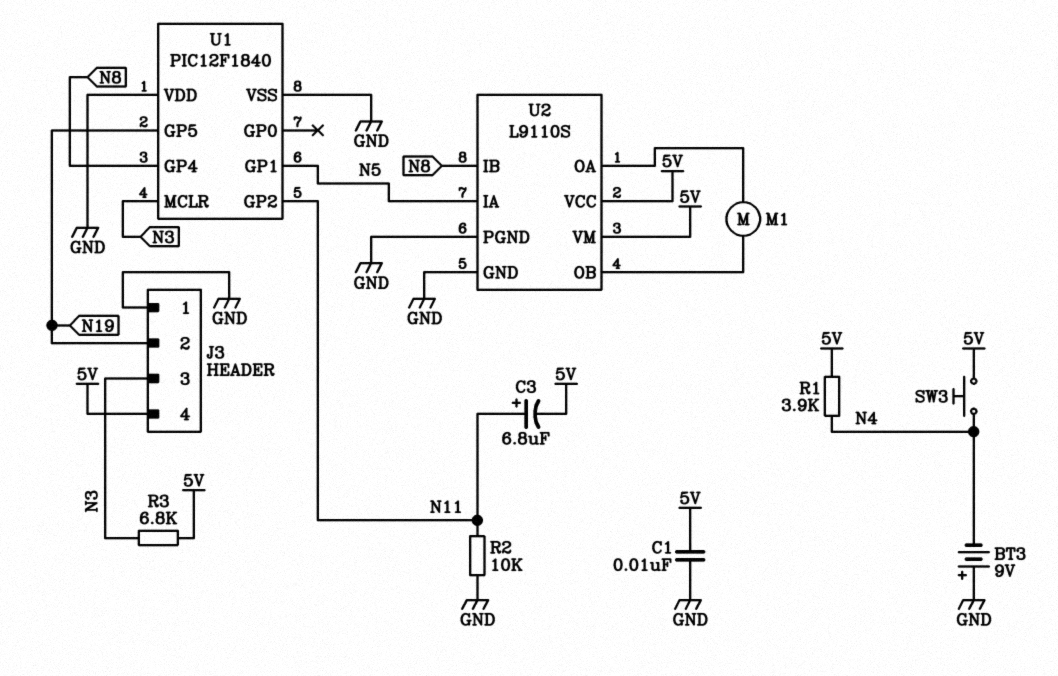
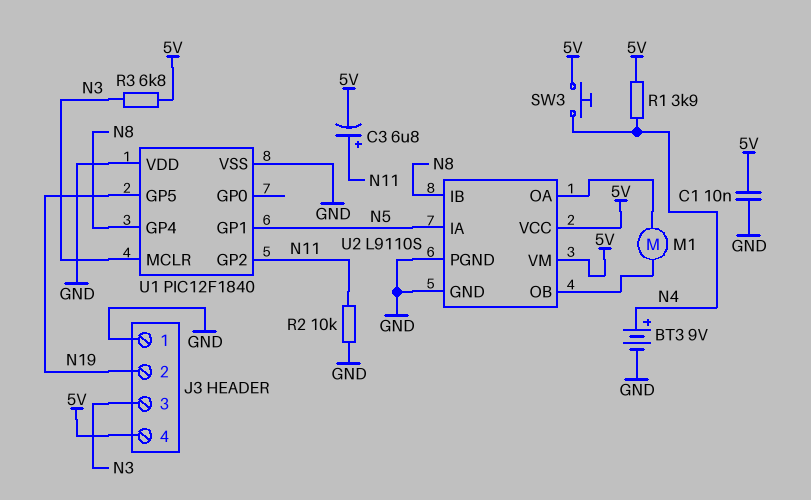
BT3: 9V (plus GND, minus N4) -> 9V (plus N4, minus GND)

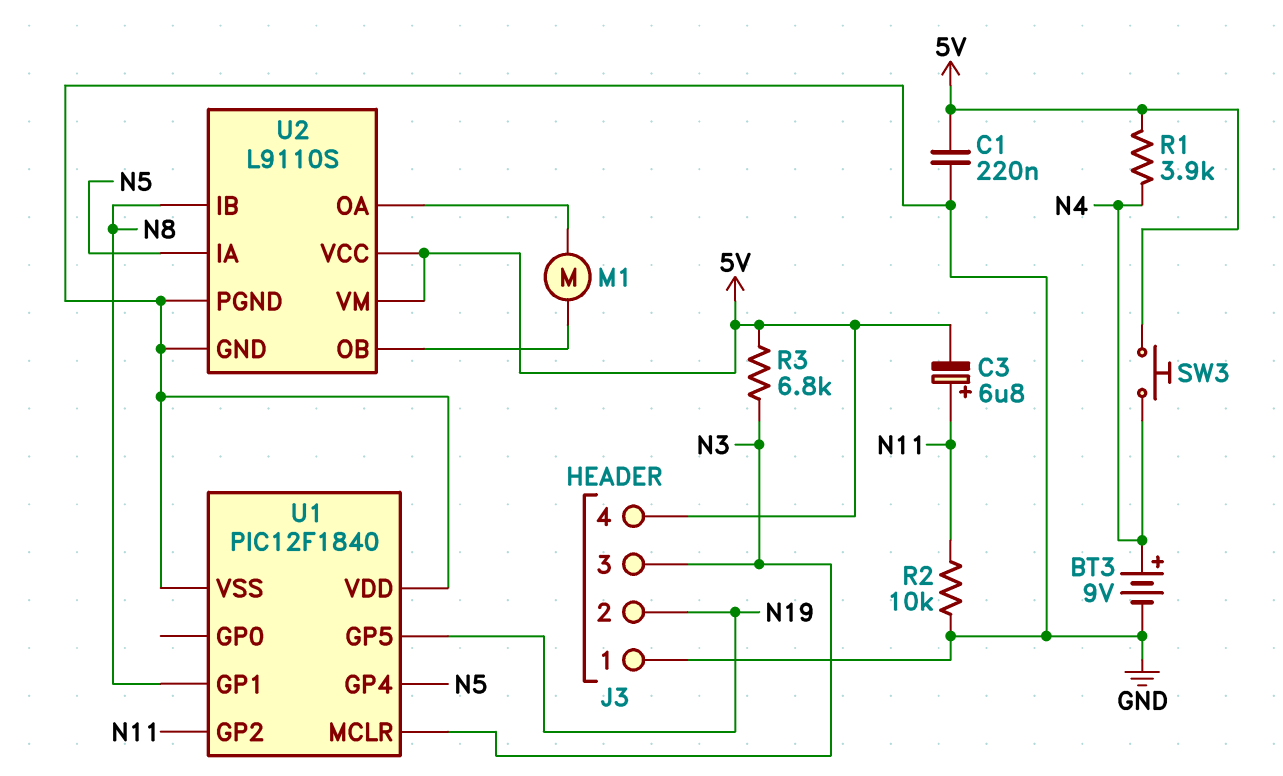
C1: 10nF (5V, GND) -> 220nF (5V, GND)
U1 pin GP1: N5 -> N8
U1 pin GP4: N8 -> N5

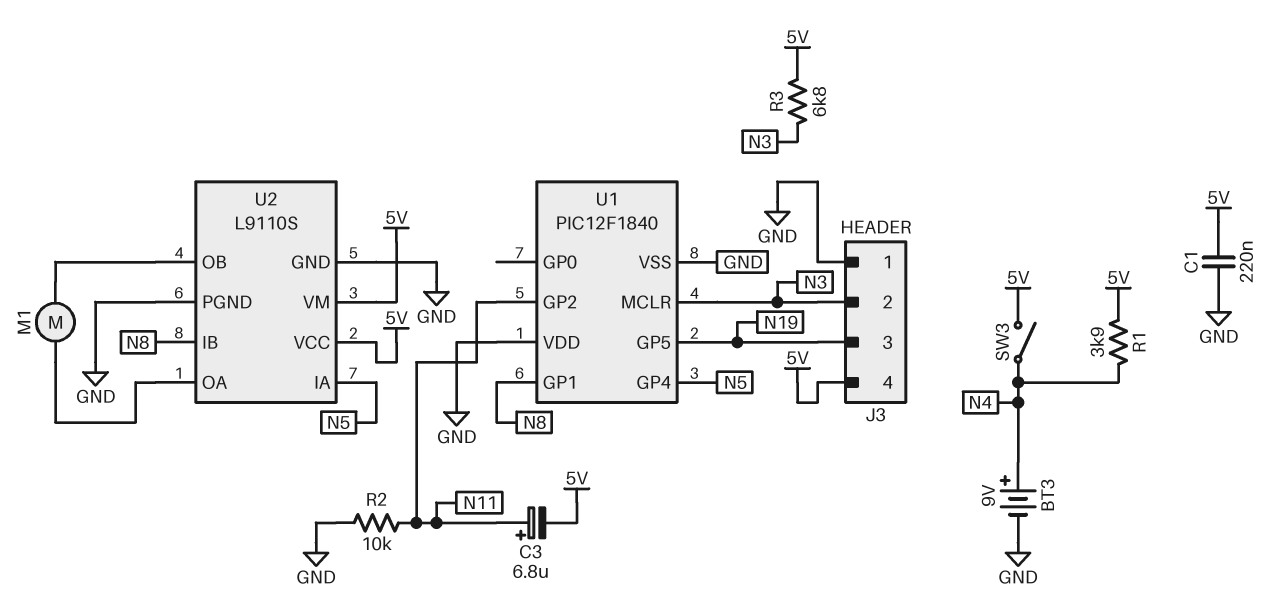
J3 pin 2: N19 -> N3
J3 pin 3: N3 -> N19
SW3: button (5V, N4) -> switch (5V, N4)

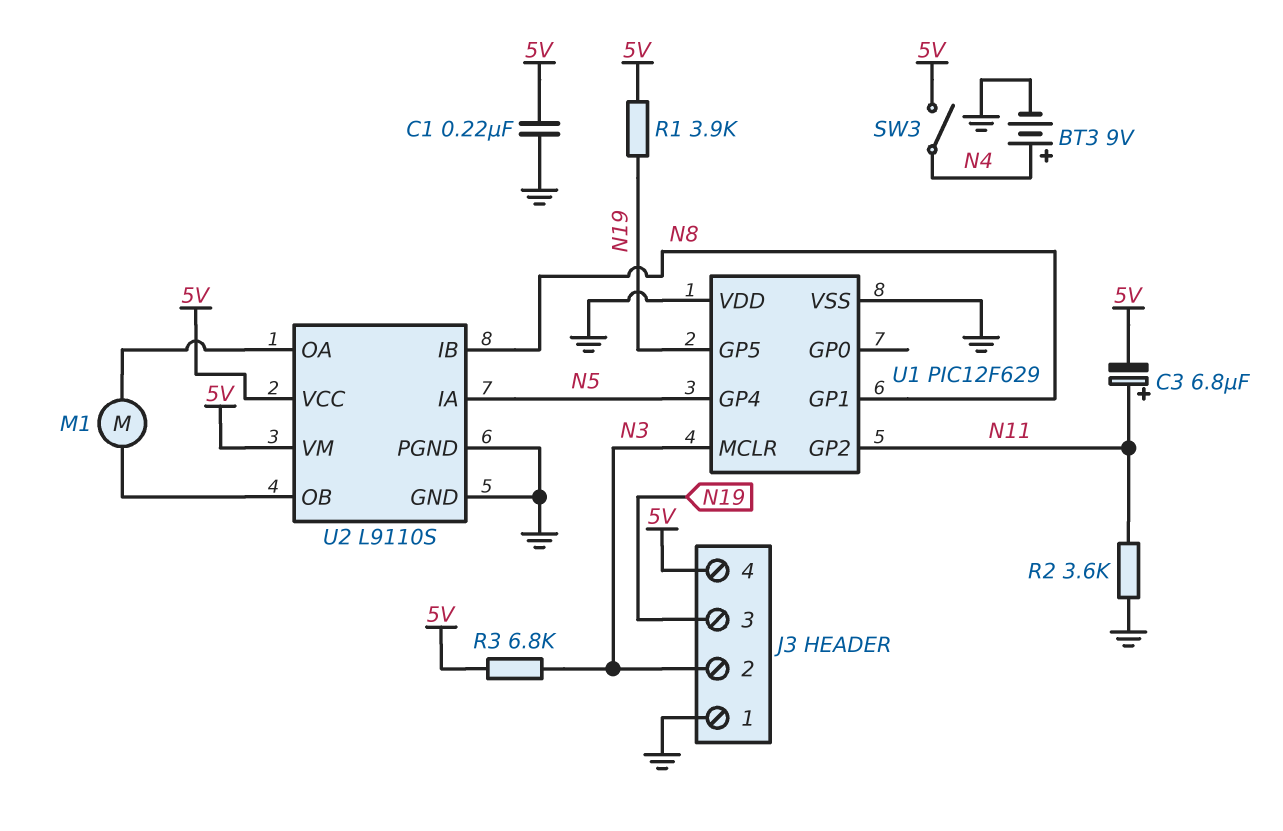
R1: 3.9k (5V, N4) -> 3.9k (5V, N19)
R2: 10k (GND, N11) -> 3.6k (GND, N11)
U1: PIC12F1840 -> PIC12F629

